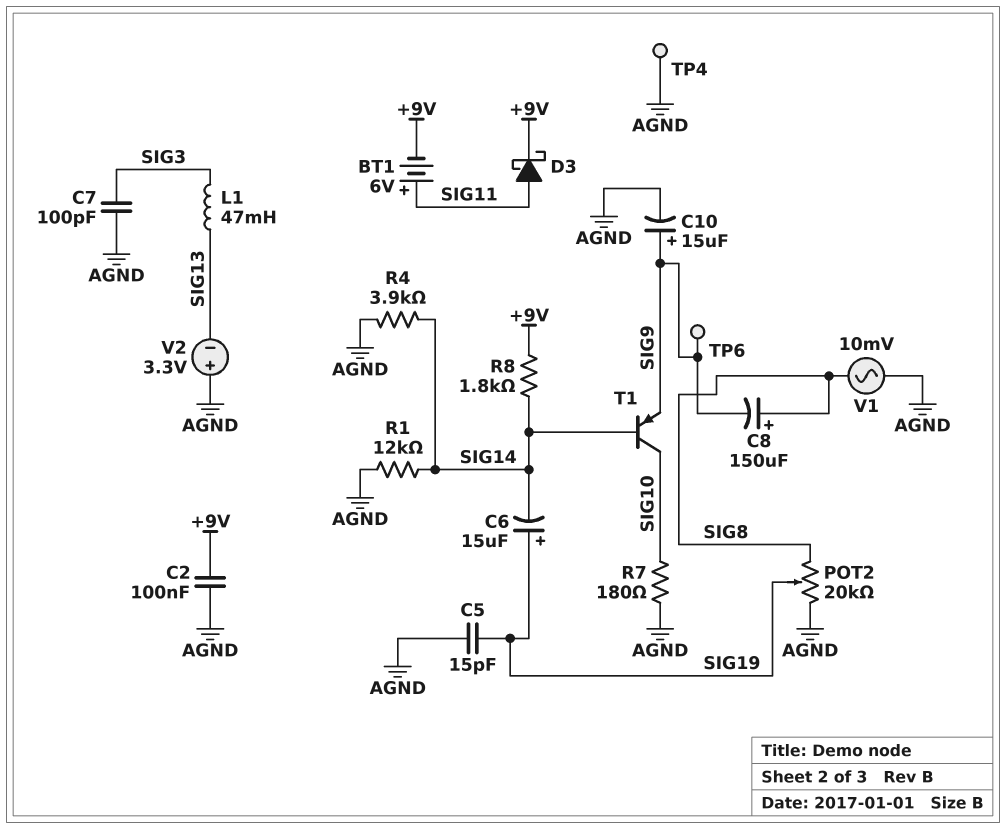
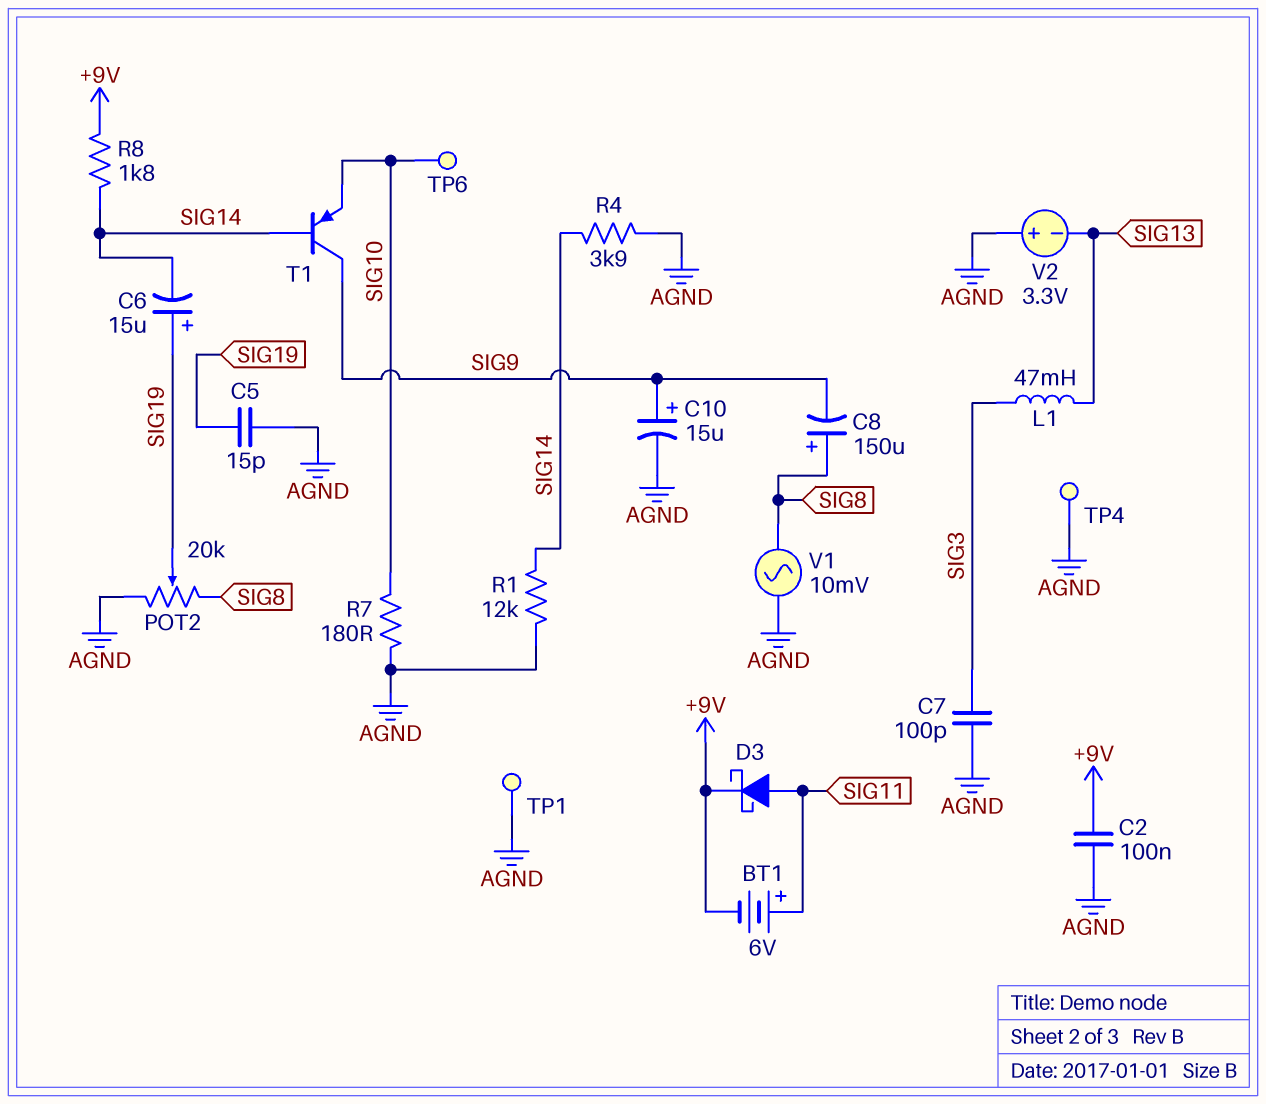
T1: PNP (B SIG14, C SIG10, E SIG9) -> PNP (B SIG14, C SIG9, E SIG10)
TP1: none -> test point (AGND)
TP6: test point (SIG9) -> test point (SIG10)

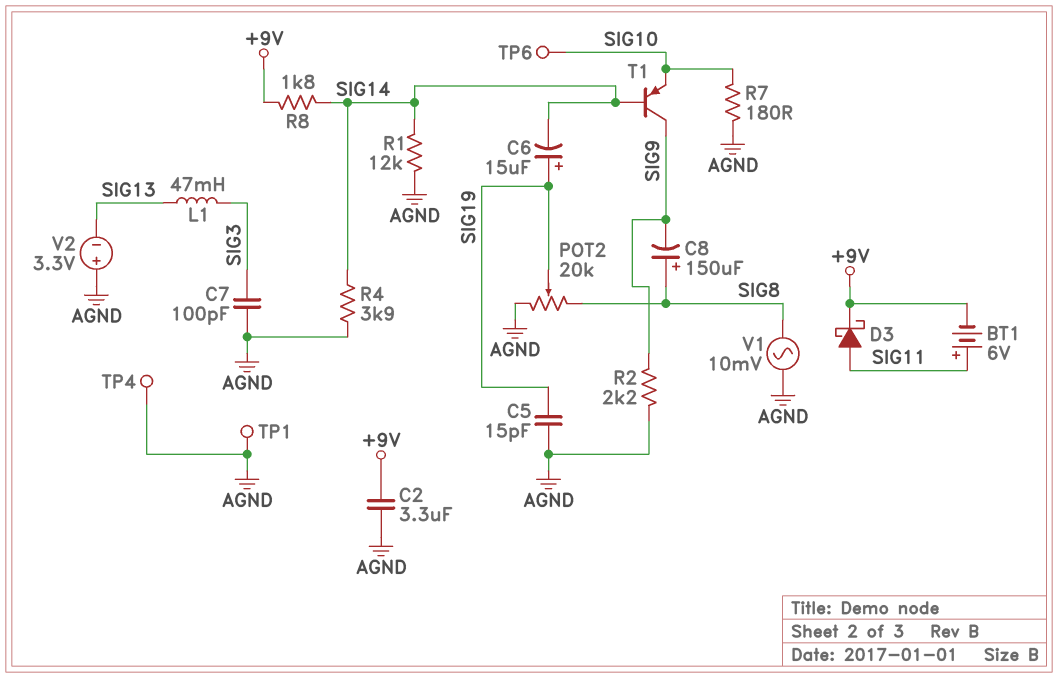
C2: 100nF (+9V, AGND) -> 3.3uF (+9V, AGND)
C10: 15uF (plus SIG9, minus AGND) -> none
R2: none -> 2.2k (AGND, SIG9)

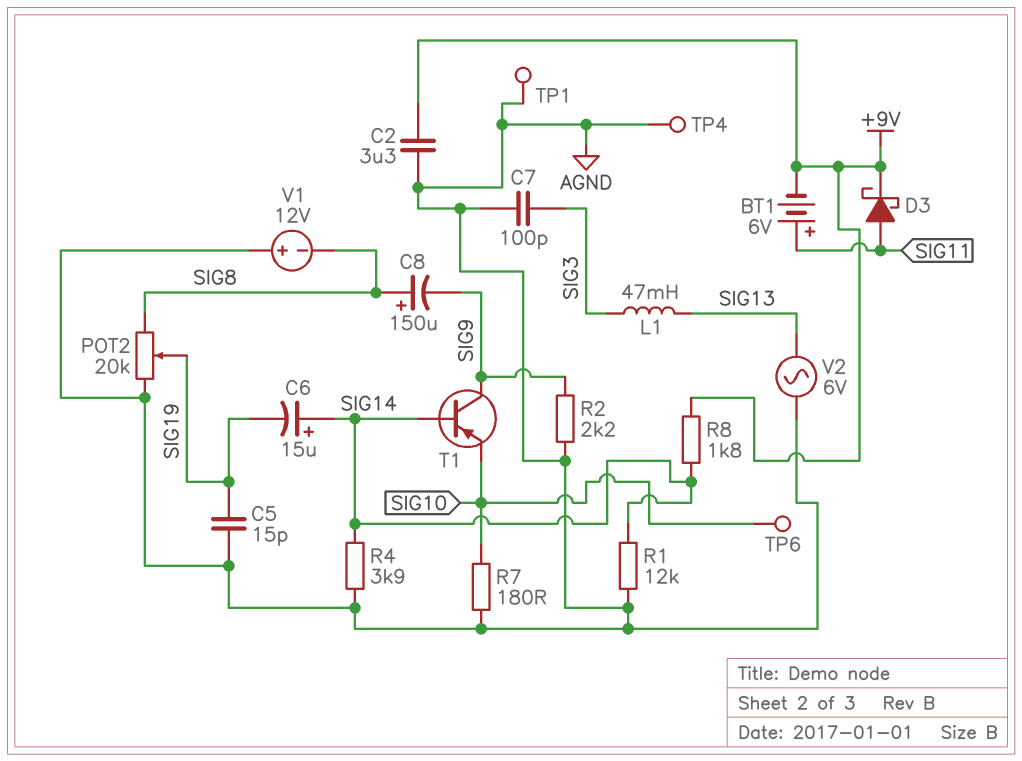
C6: 15uF (plus SIG19, minus SIG14) -> 15uF (plus SIG14, minus SIG19)
V1: AC 10mV (AGND, SIG8) -> 12V (plus AGND, minus SIG8)
V2: 3.3V (plus AGND, minus SIG13) -> AC 6V (AGND, SIG13)

